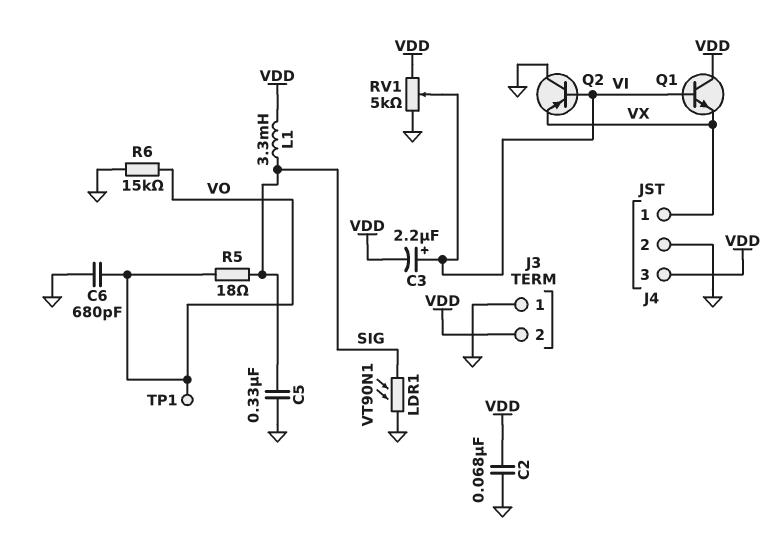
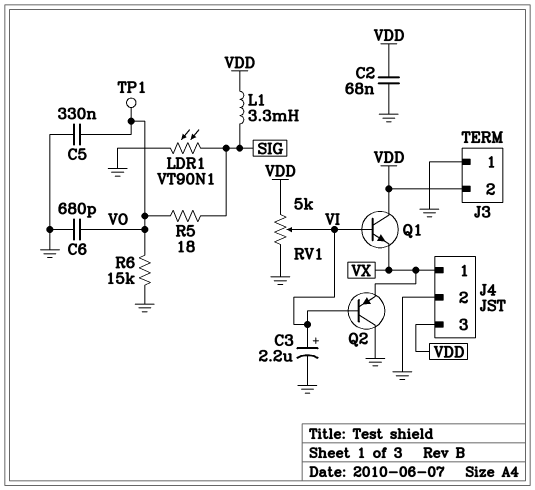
C3: 2.2uF (plus VI, minus VDD) -> 2.2uF (plus VI, minus GND)
C5: 330nF (GND, SIG) -> 330nF (GND, VO)

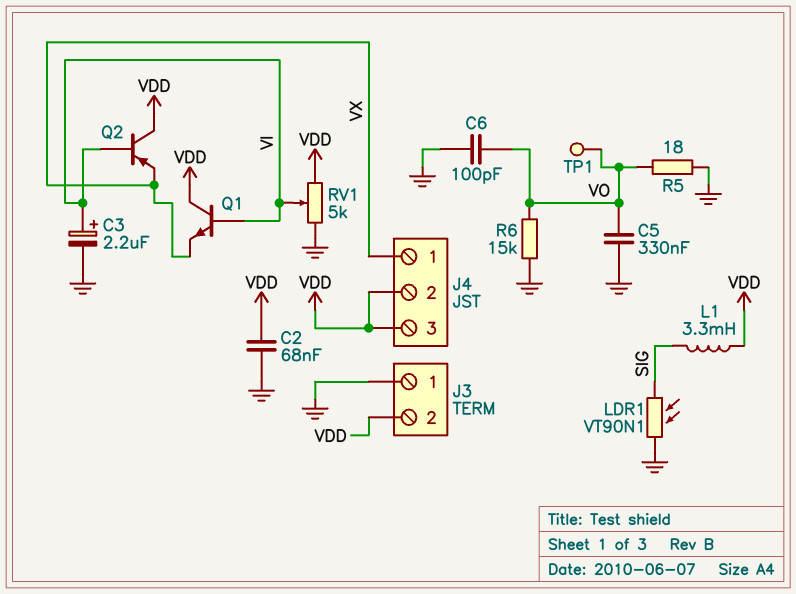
C6: 680pF (GND, VO) -> 100pF (GND, VO)
J4 pin 2: GND -> VDD
Q2: PNP (B VI, C GND, E VX) -> PNP (B VI, C VDD, E VX)
R5: 18 (SIG, VO) -> 18 (GND, VO)

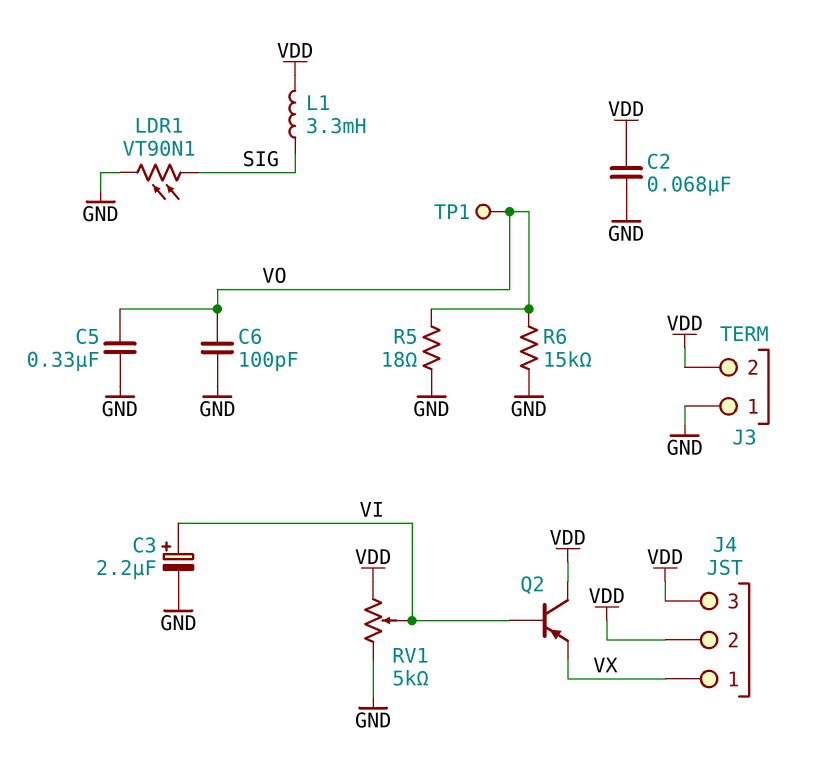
Q1: NPN (B VI, C VDD, E VX) -> none

